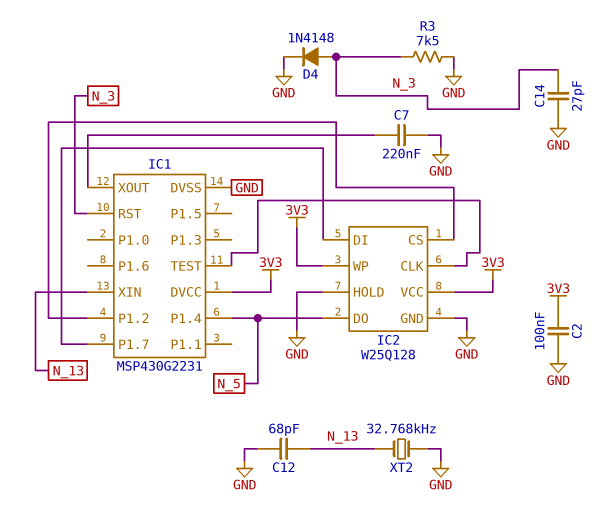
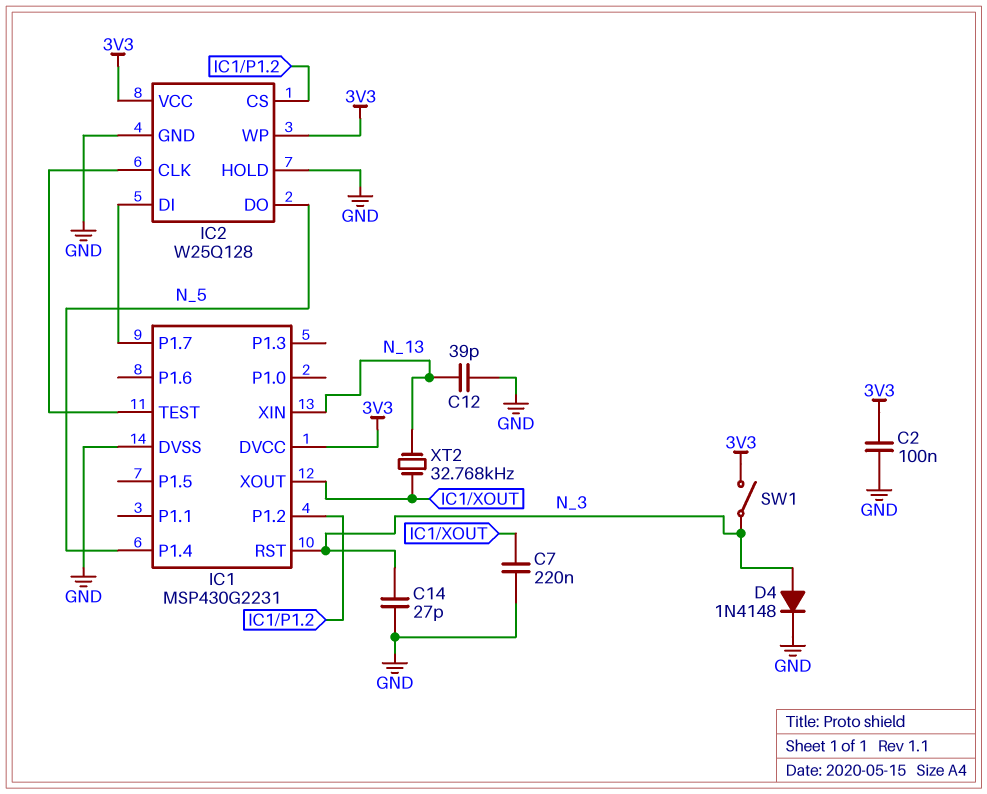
C12: 68pF (GND, N_13) -> 39pF (GND, N_13)
R3: 7.5k (GND, N_3) -> none
SW1: none -> switch (3V3, N_3)
XT2: 32.768kHz (GND, N_13) -> 32.768kHz (IC1/XOUT, N_13)

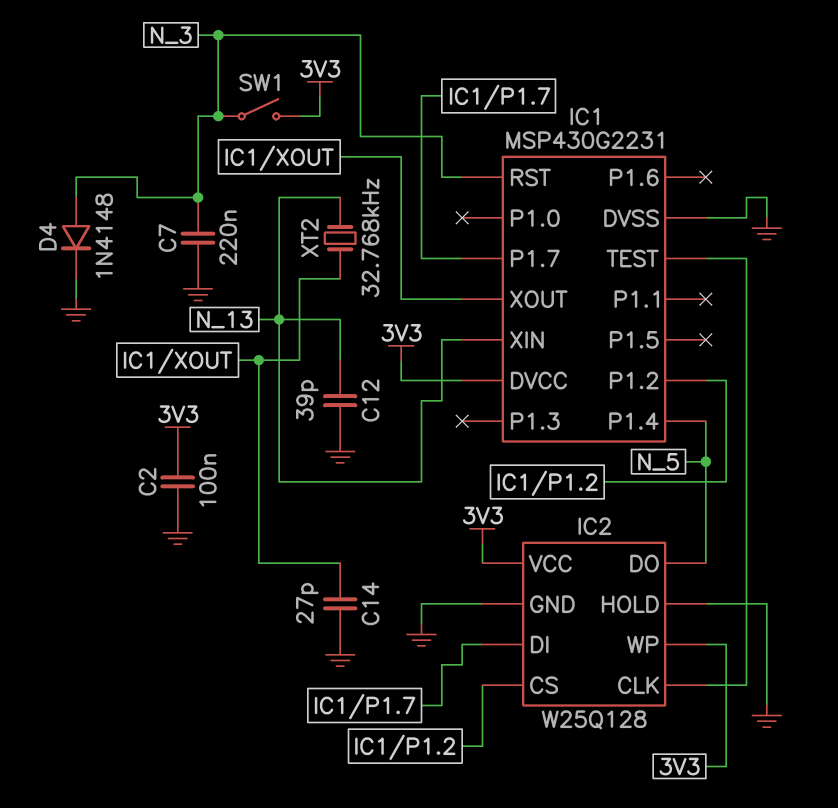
C7: 220nF (GND, IC1/XOUT) -> 220nF (GND, N_3)
C14: 27pF (GND, N_3) -> 27pF (GND, IC1/XOUT)

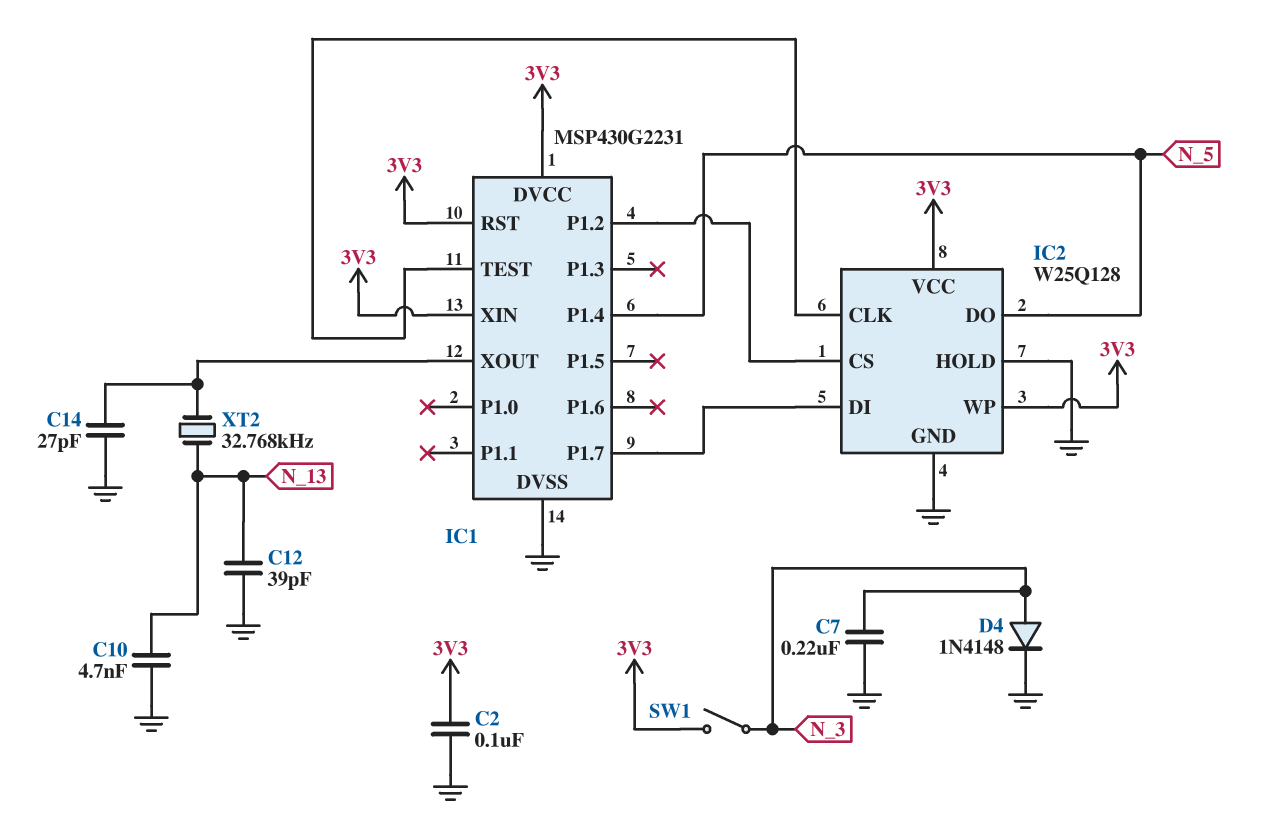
C10: none -> 4.7nF (GND, N_13)
IC1 pin RST: N_3 -> 3V3
IC1 pin XIN: N_13 -> 3V3

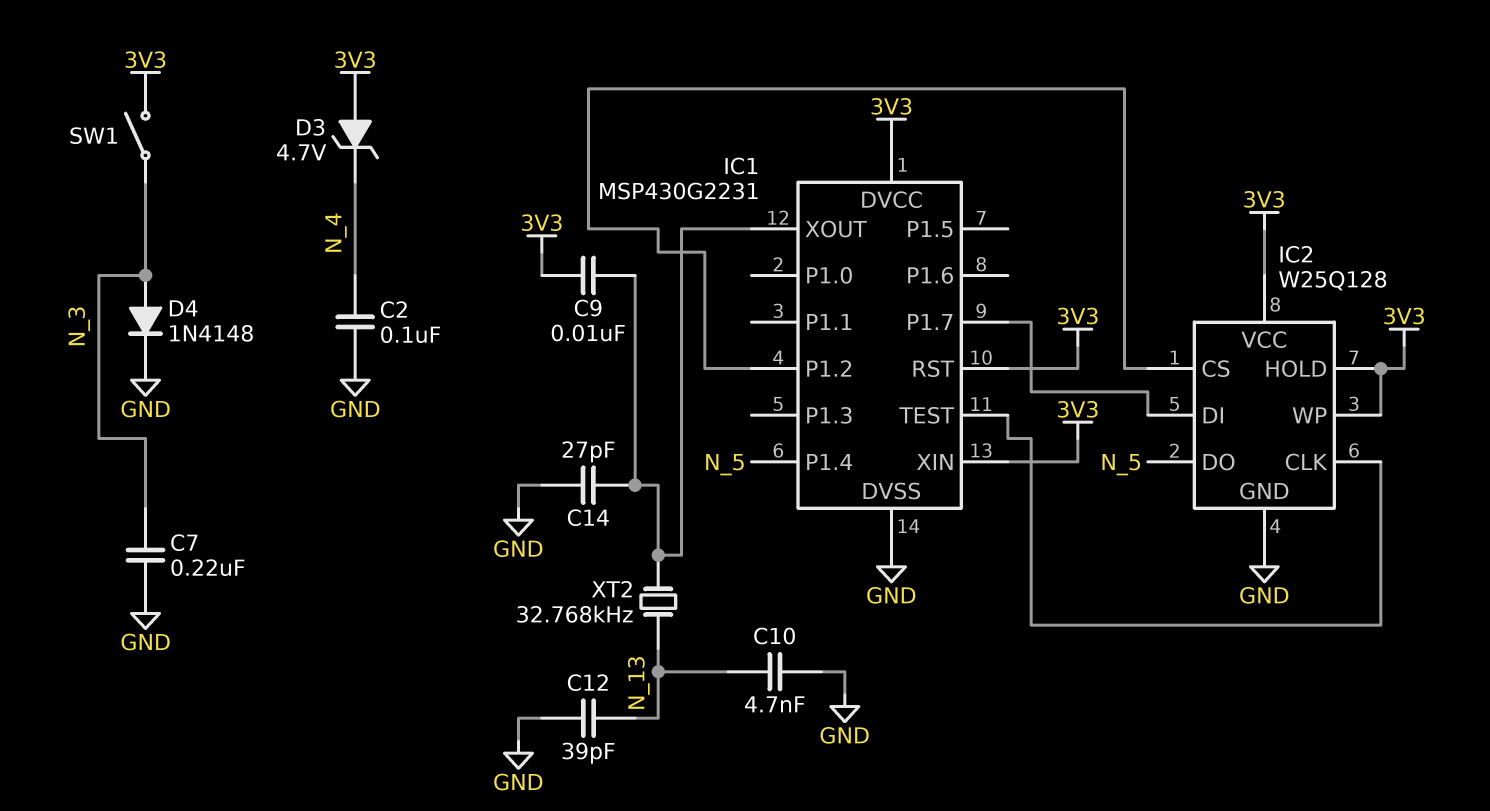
C2: 100nF (3V3, GND) -> 100nF (GND, N_4)
C9: none -> 10nF (3V3, IC1/XOUT)
D3: none -> zener 4.7V (A 3V3, K N_4)
IC2 pin HOLD: GND -> 3V3

